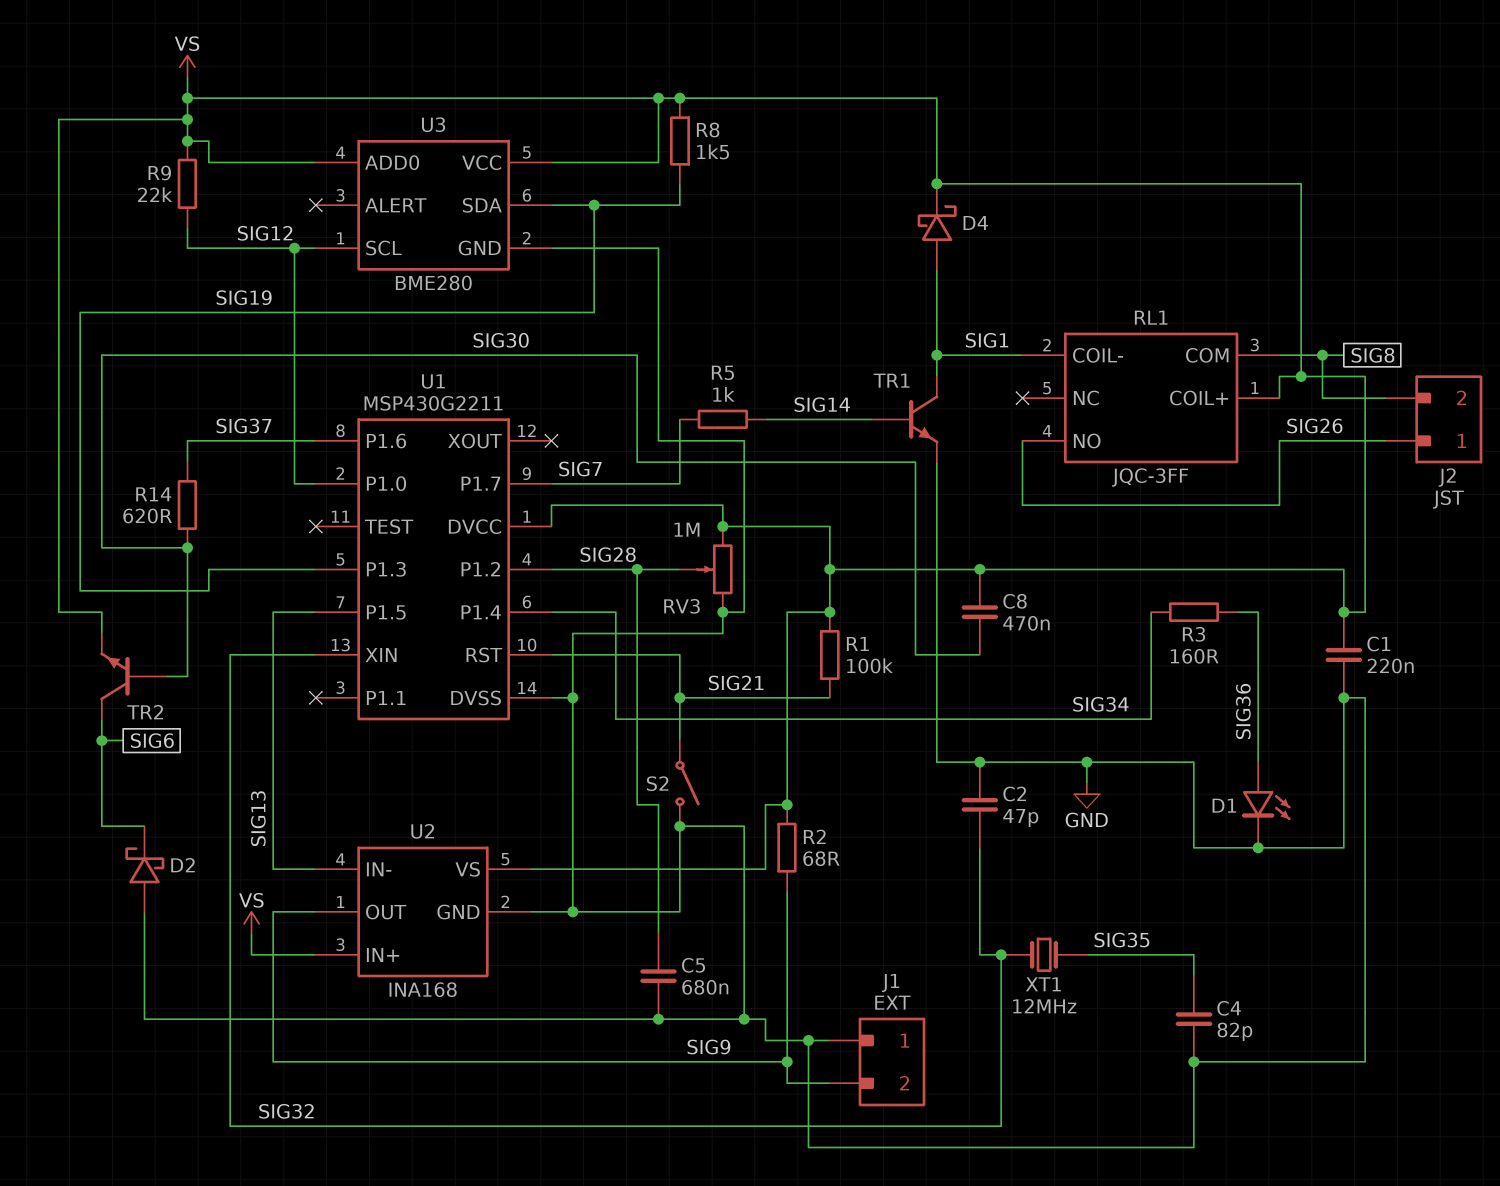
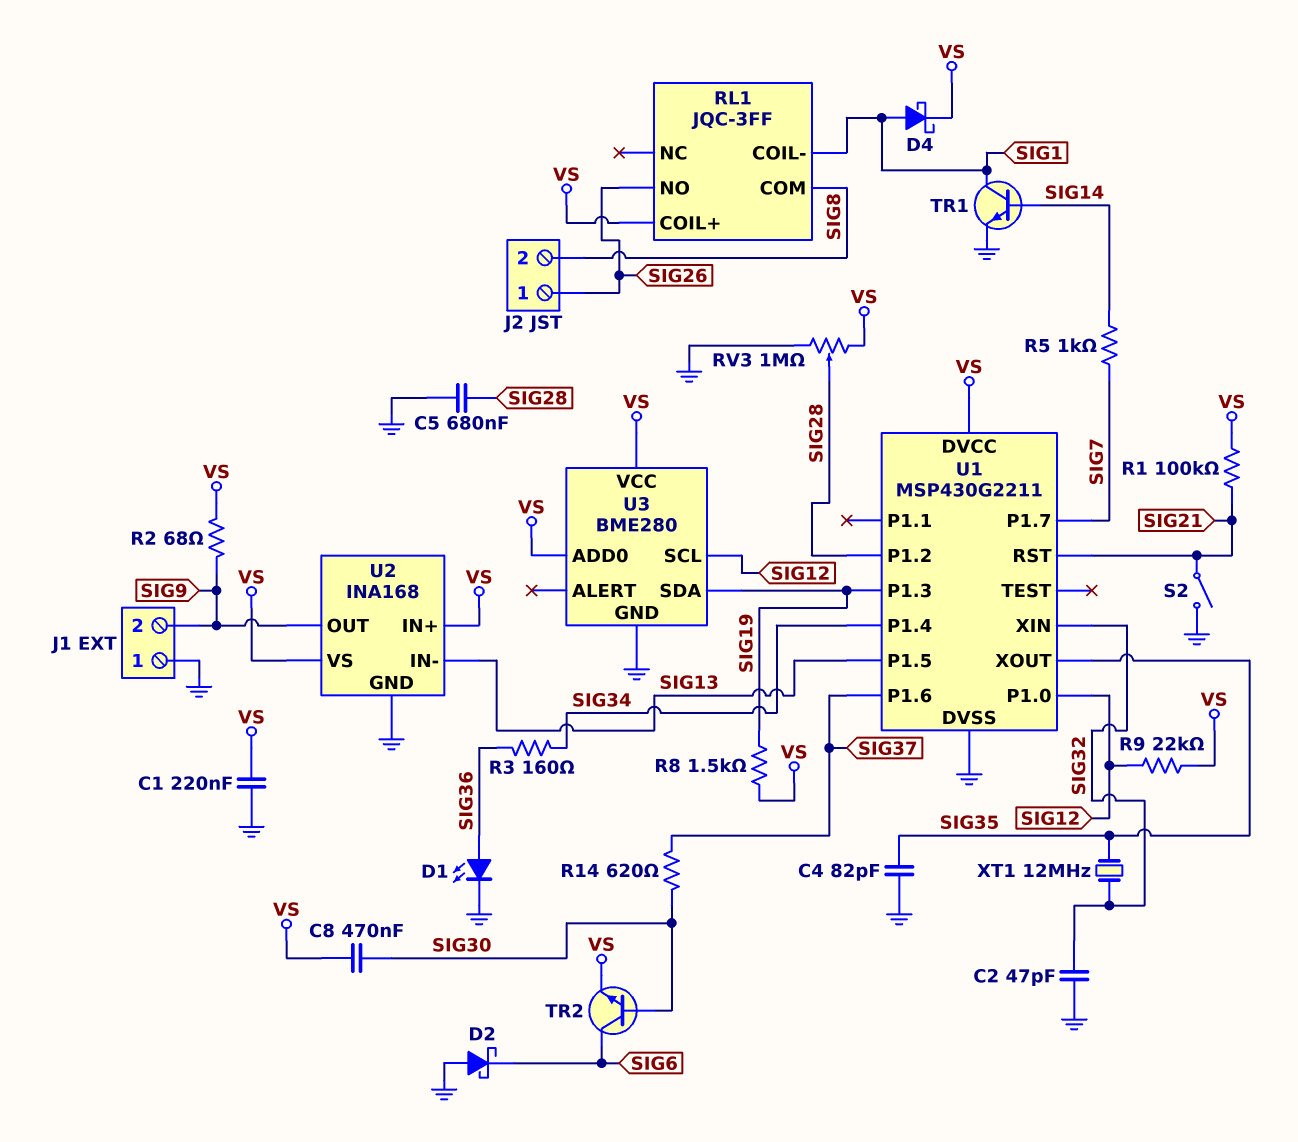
U1 pin XOUT: none -> SIG35

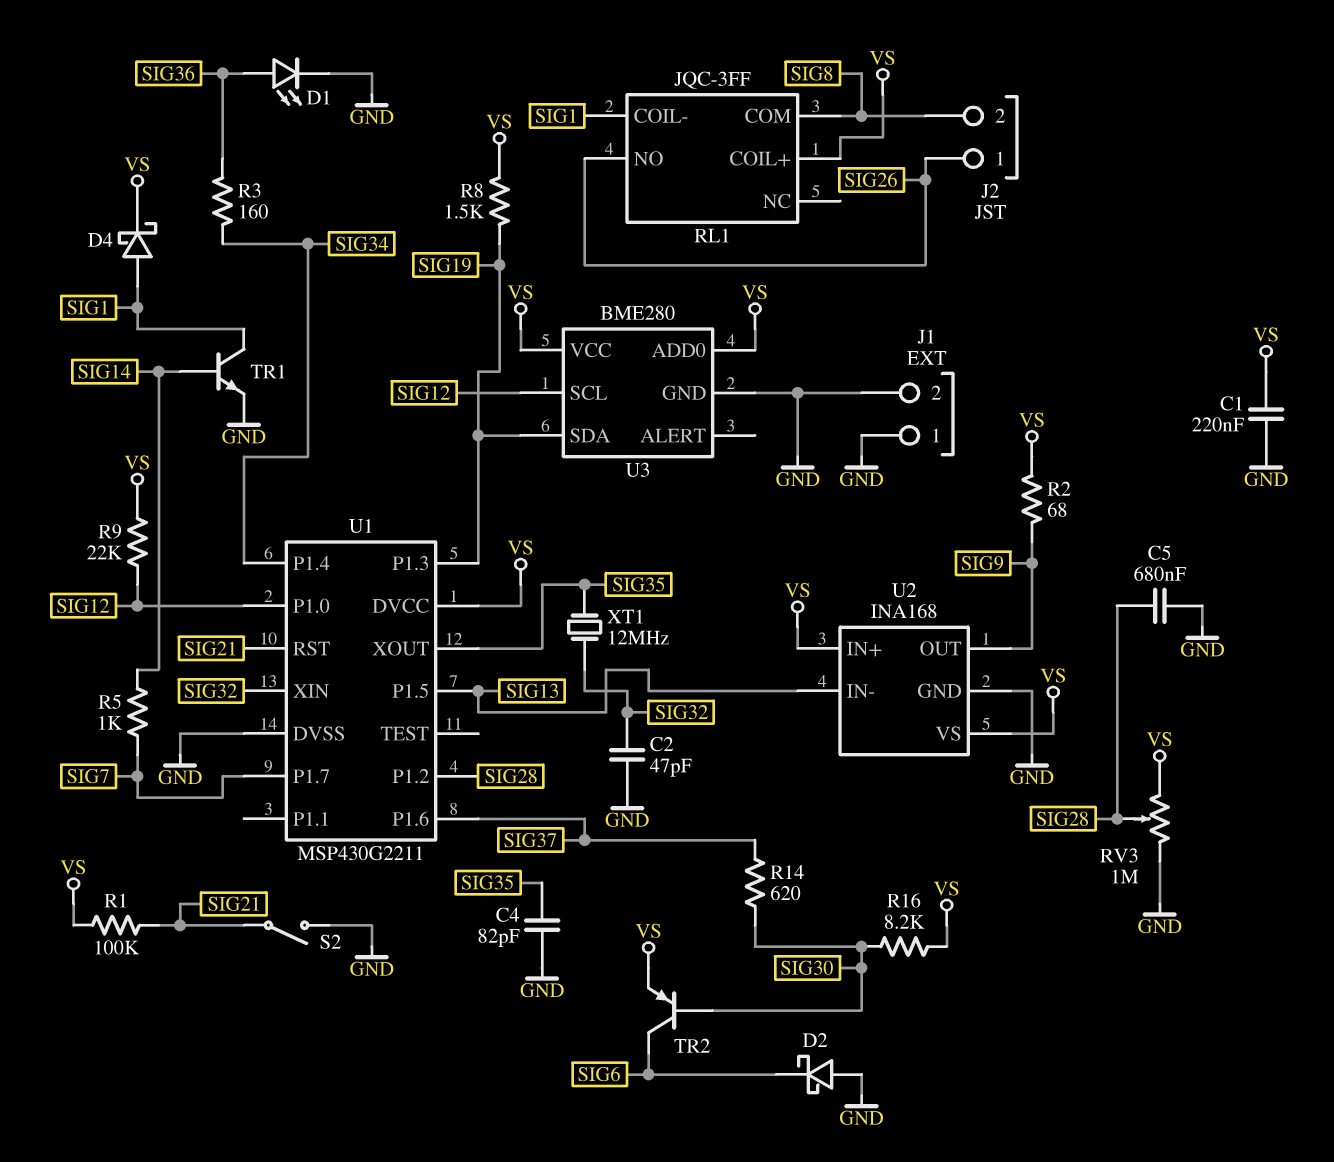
C8: 470nF (SIG30, VS) -> none
J1 pin 2: SIG9 -> GND
R16: none -> 8.2k (SIG30, VS)
TR2: NPN (B SIG30, C SIG6, E VS) -> PNP (B SIG30, C SIG6, E VS)

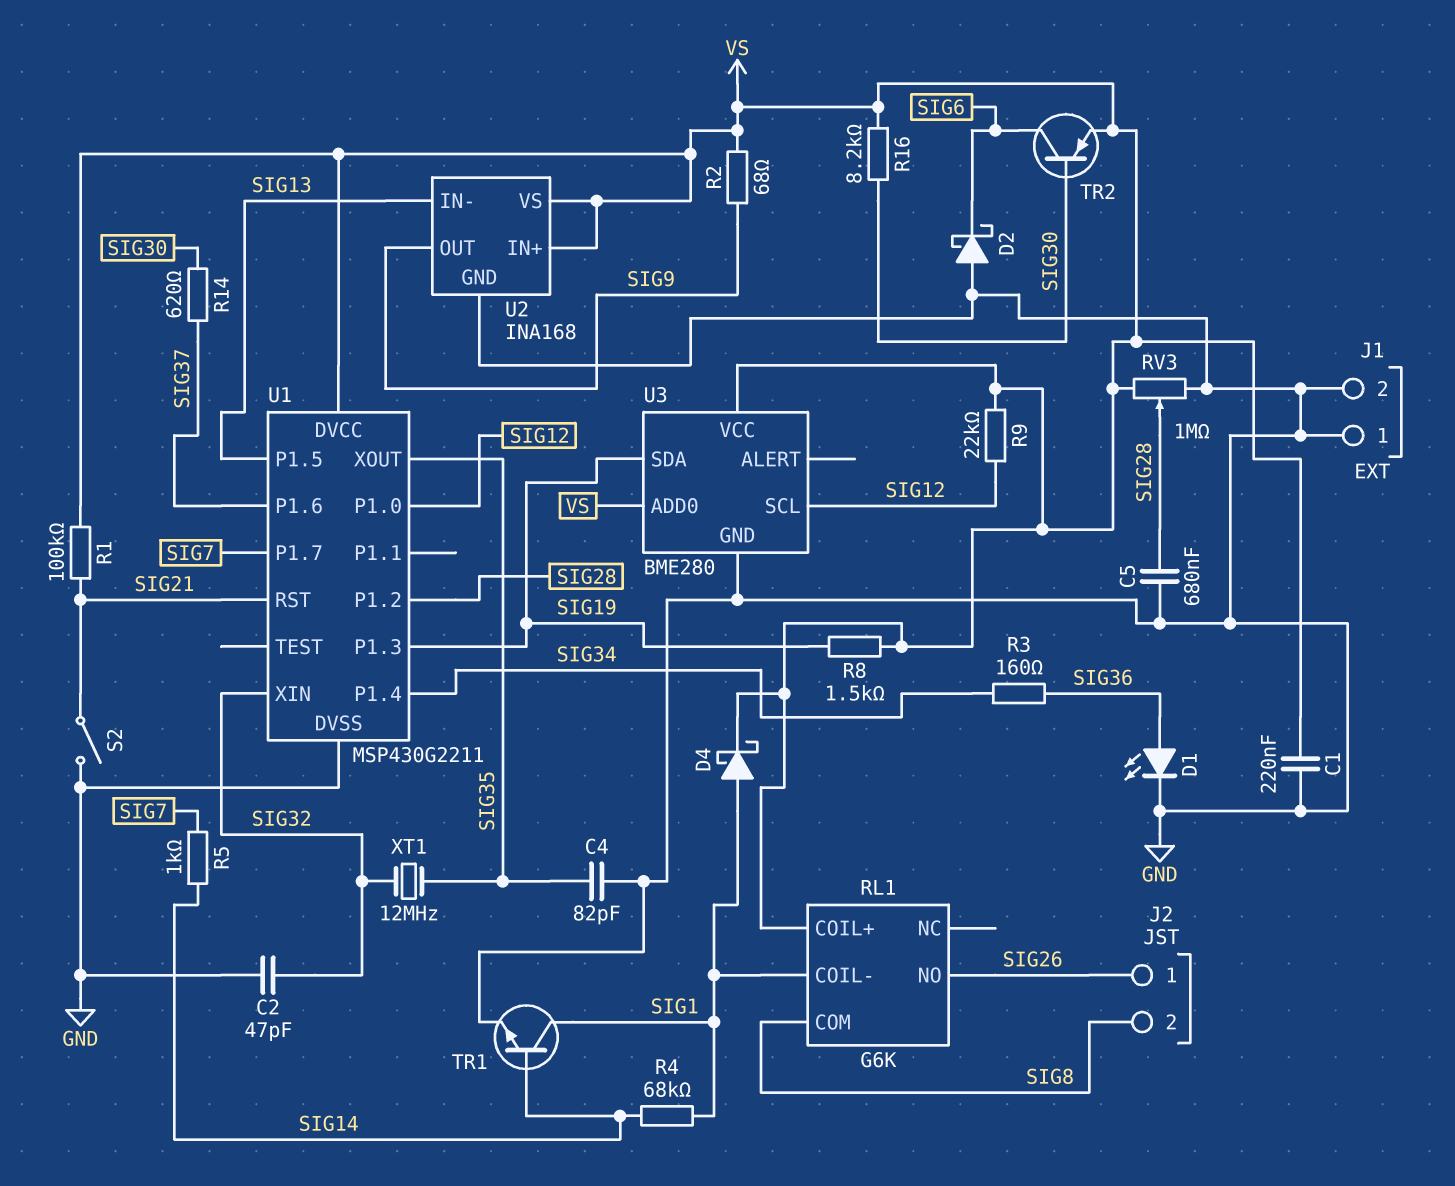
R4: none -> 68k (SIG1, SIG14)
RL1: JQC-3FF -> G6K

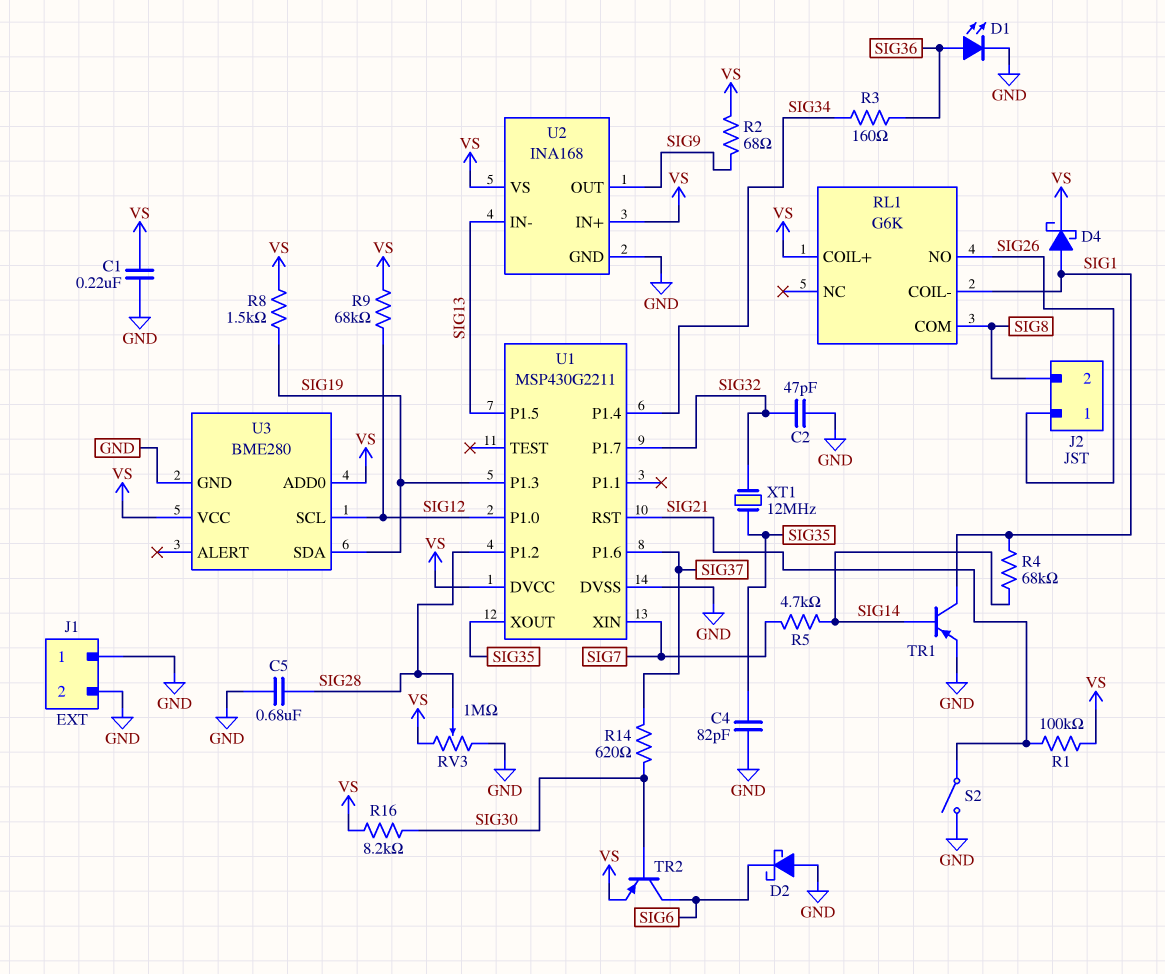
R5: 1k (SIG7, SIG14) -> 4.7k (SIG7, SIG14)
R9: 22k (SIG12, VS) -> 68k (SIG12, VS)
TR1: NPN (B SIG14, C SIG1, E GND) -> PNP (B SIG14, C SIG1, E GND)
U1 pin P1.7: SIG7 -> SIG32
U1 pin XIN: SIG32 -> SIG7

